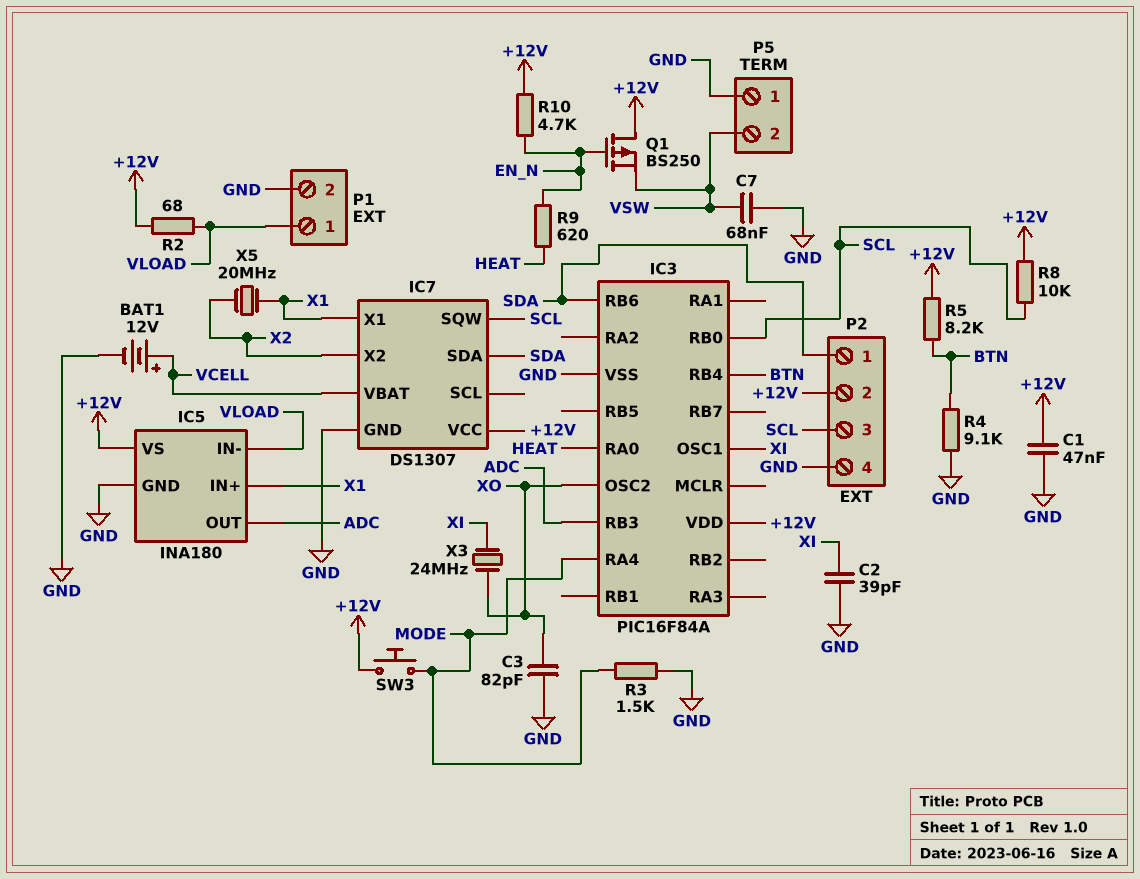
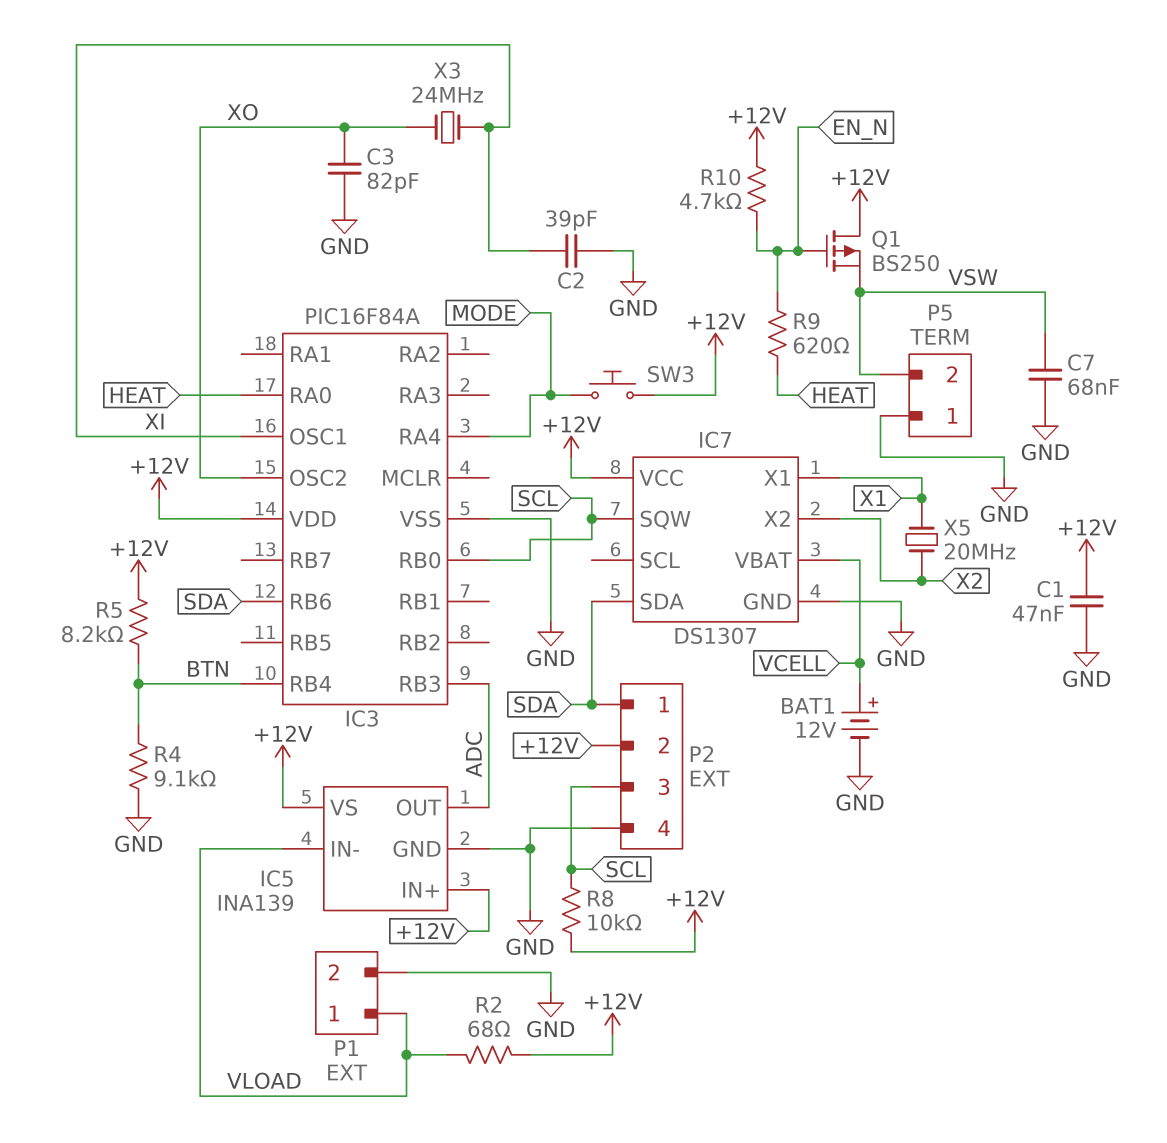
IC5: INA180 -> INA139
IC5 pin IN+: X1 -> +12V
R3: 1.5k (GND, MODE) -> none

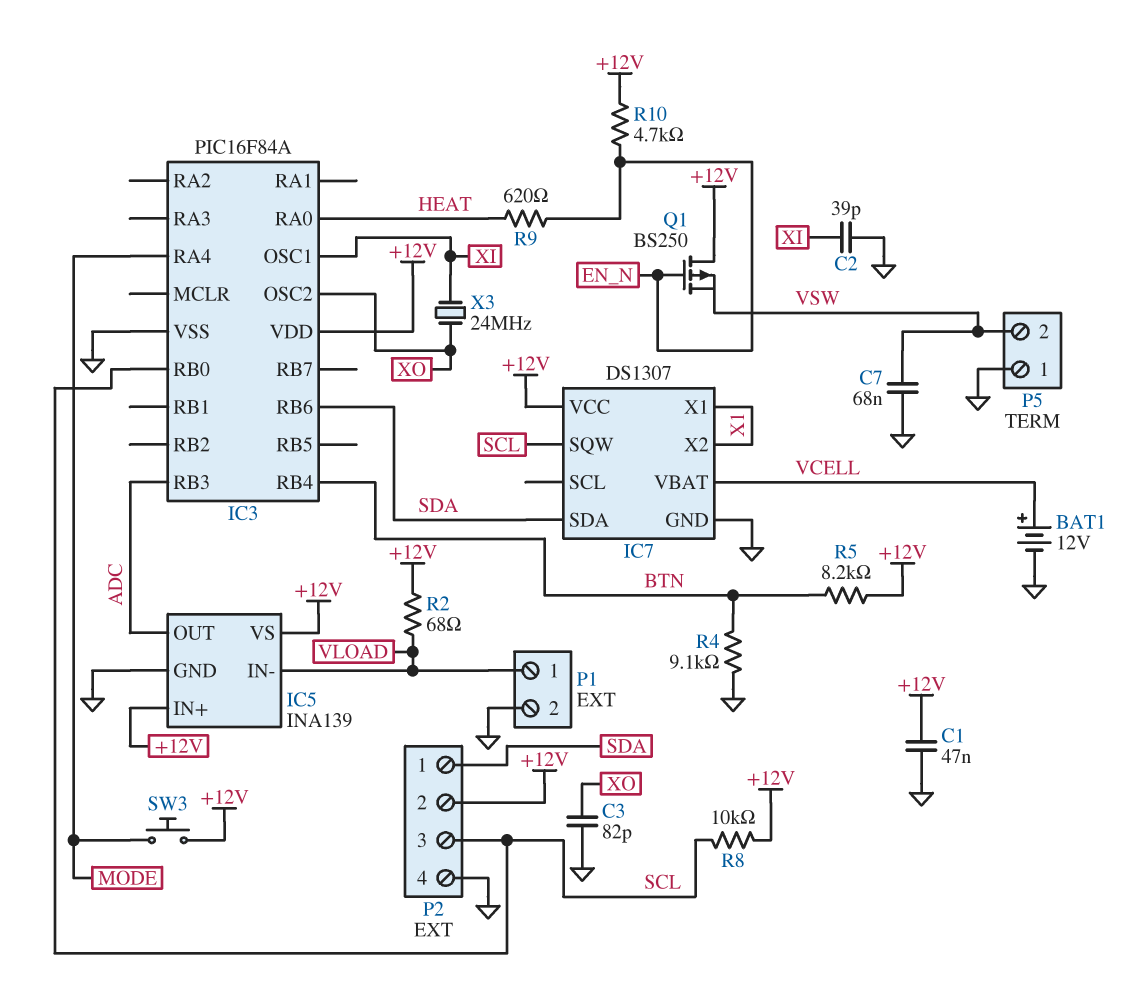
IC7 pin X2: X2 -> X1
X5: 20MHz (X1, X2) -> none

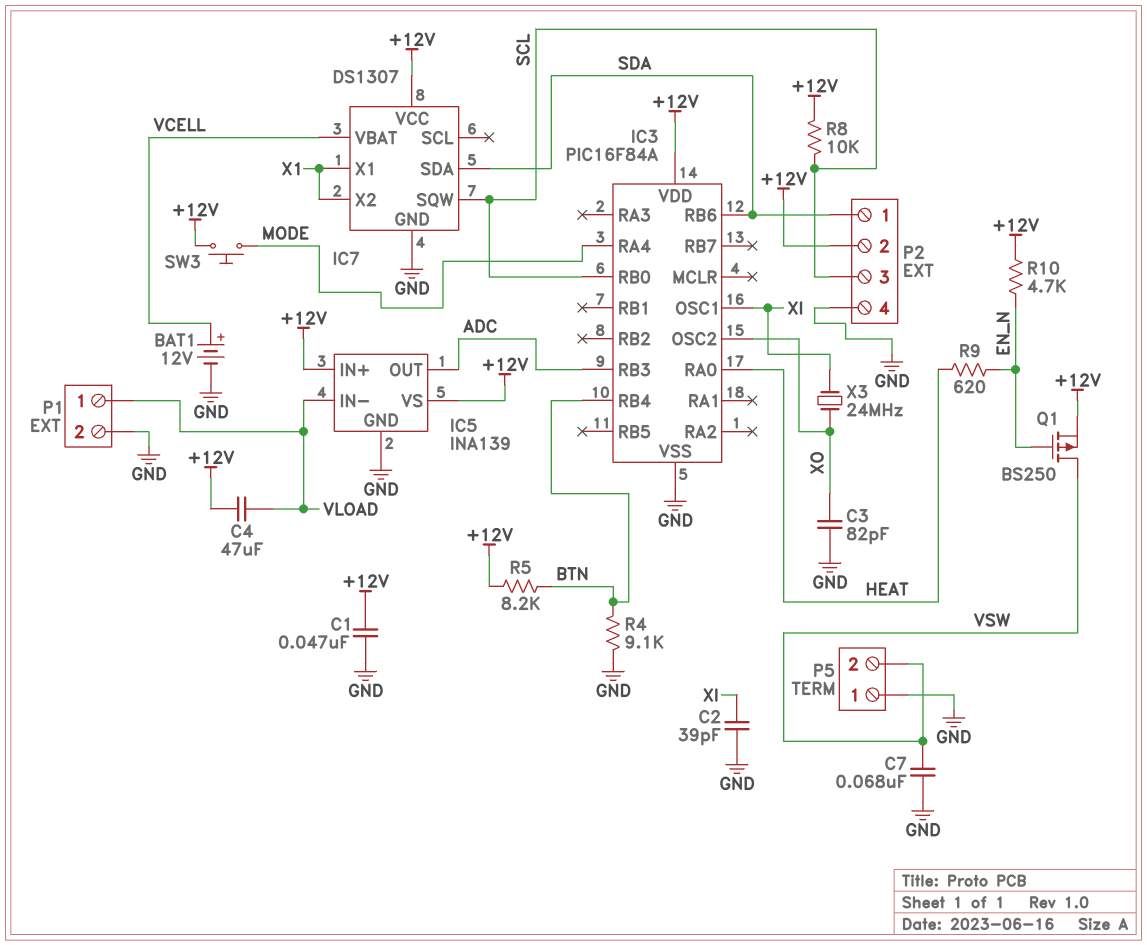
C4: none -> 47uF (+12V, VLOAD)
Q1: PMOS BS250 (G EN_N, D +12V, S VSW) -> PMOS BS250 (G EN_N, D VSW, S +12V)
R2: 68 (+12V, VLOAD) -> none

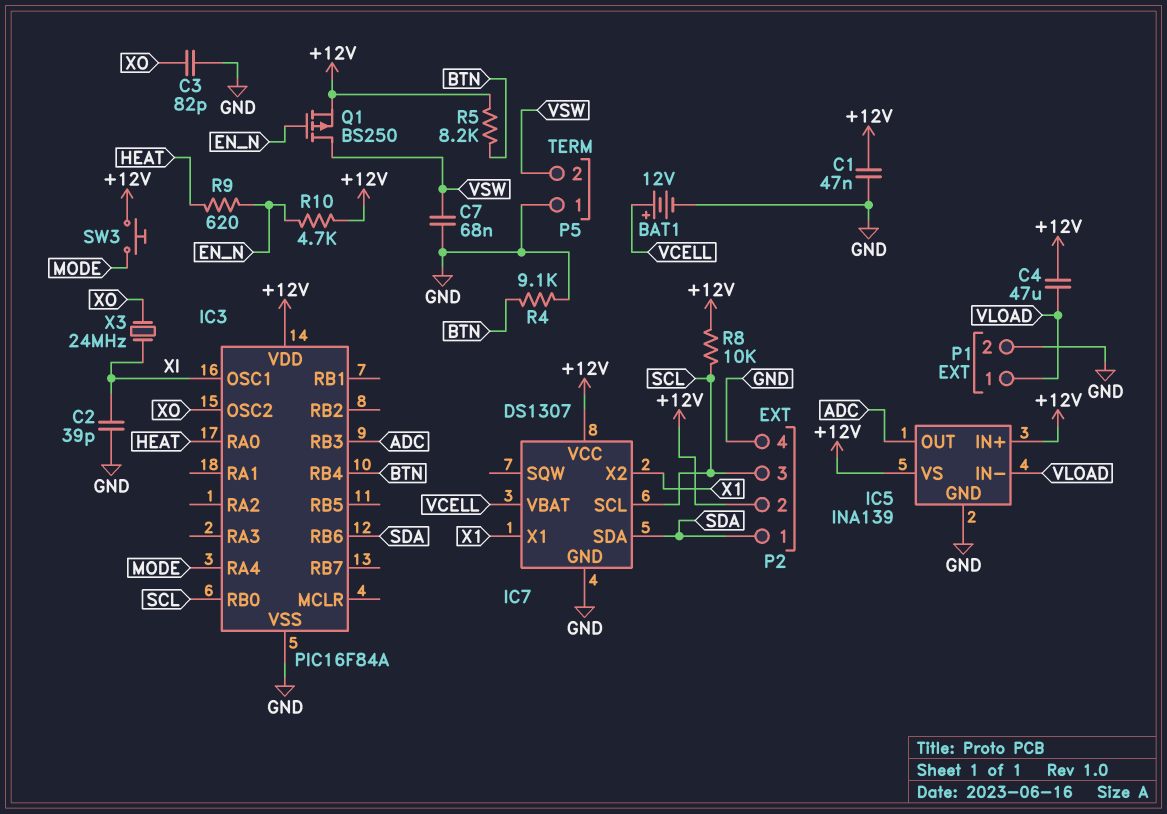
IC7 pin SCL: none -> SCL
IC7 pin SQW: SCL -> none

